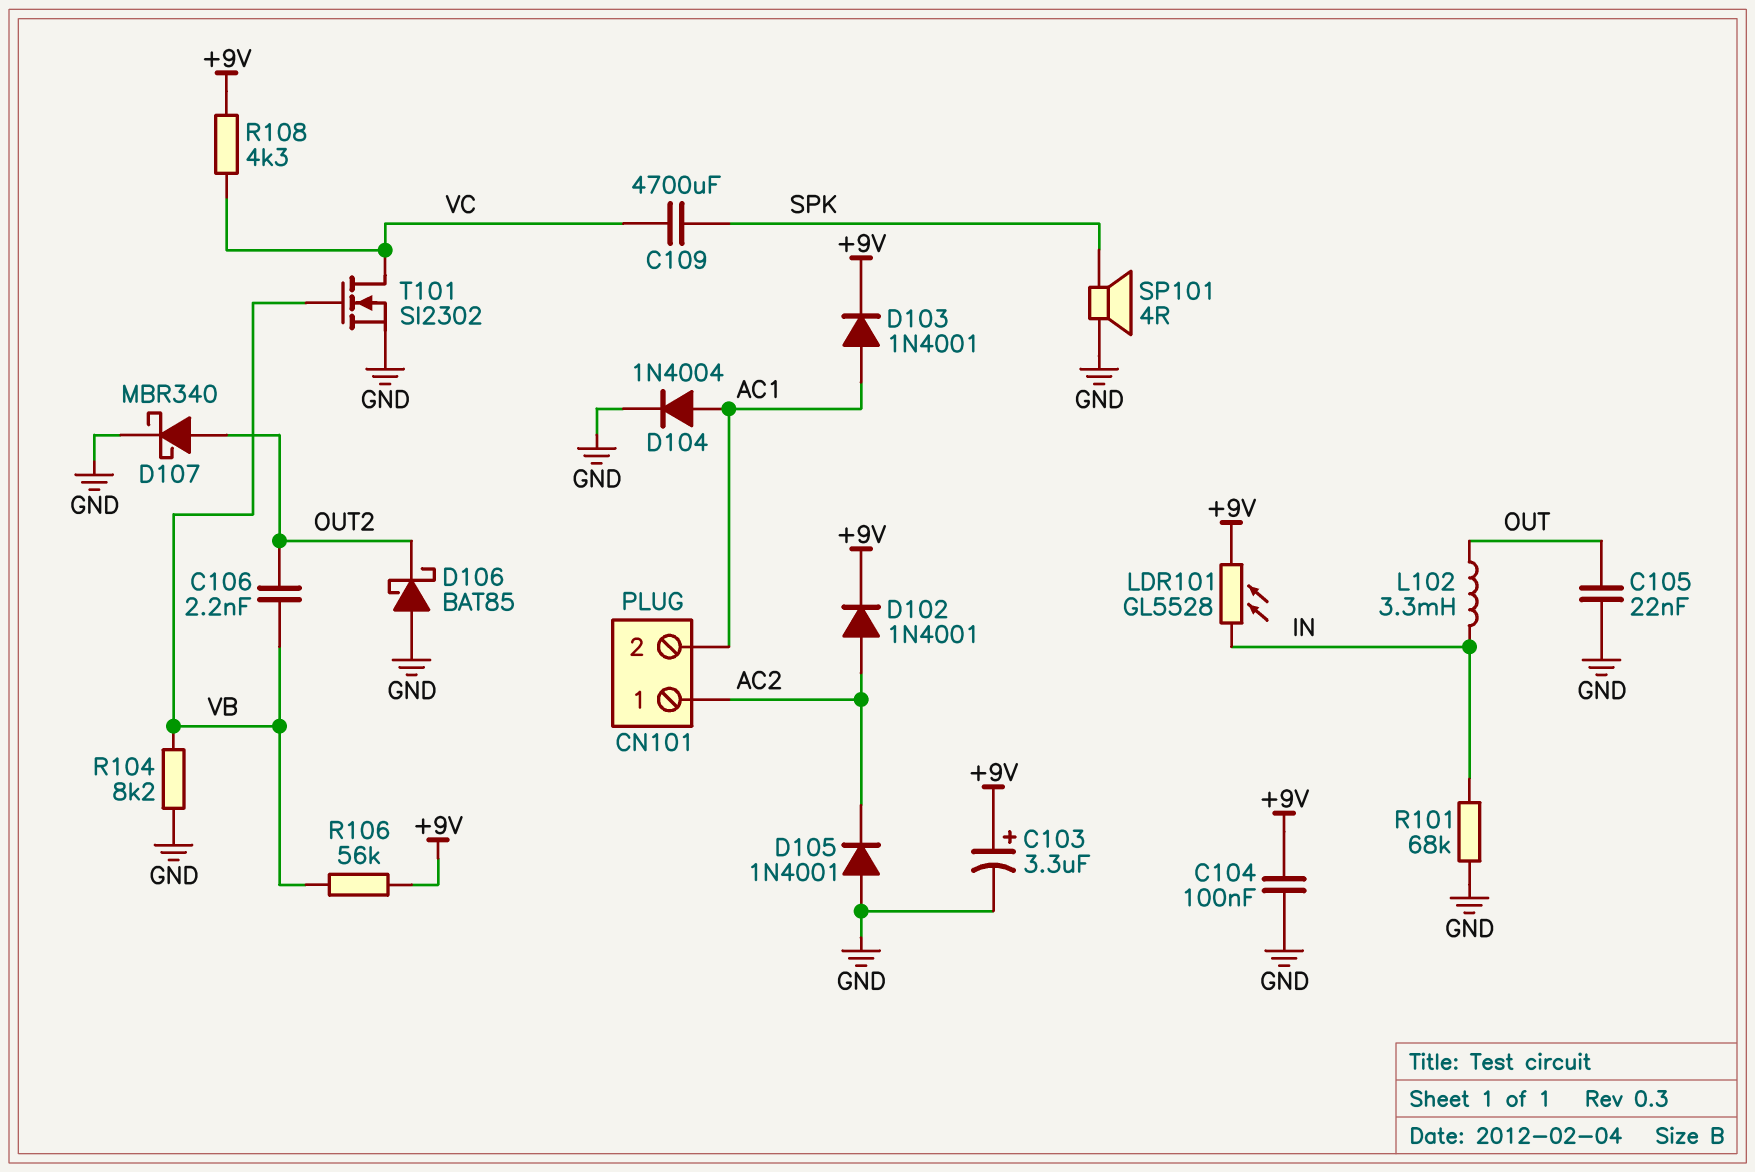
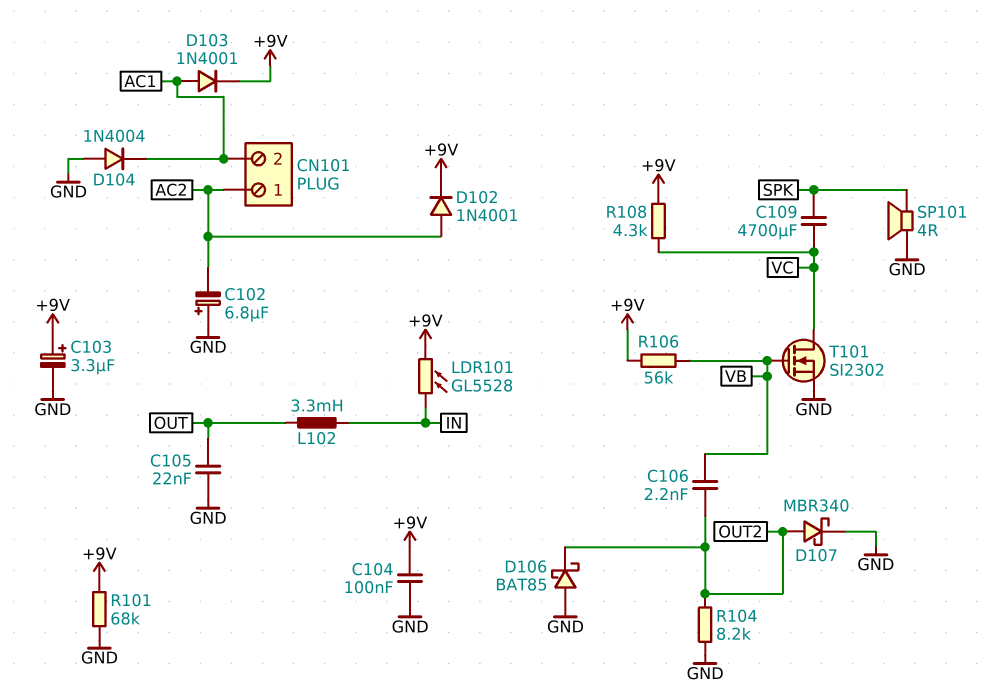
C102: none -> 6.8uF (plus GND, minus AC2)
D104: diode 1N4004 (A AC1, K GND) -> diode 1N4004 (A GND, K AC1)
D105: diode 1N4001 (A GND, K AC2) -> none
R101: 68k (GND, IN) -> 68k (+9V, GND)
R104: 8.2k (GND, VB) -> 8.2k (GND, OUT2)

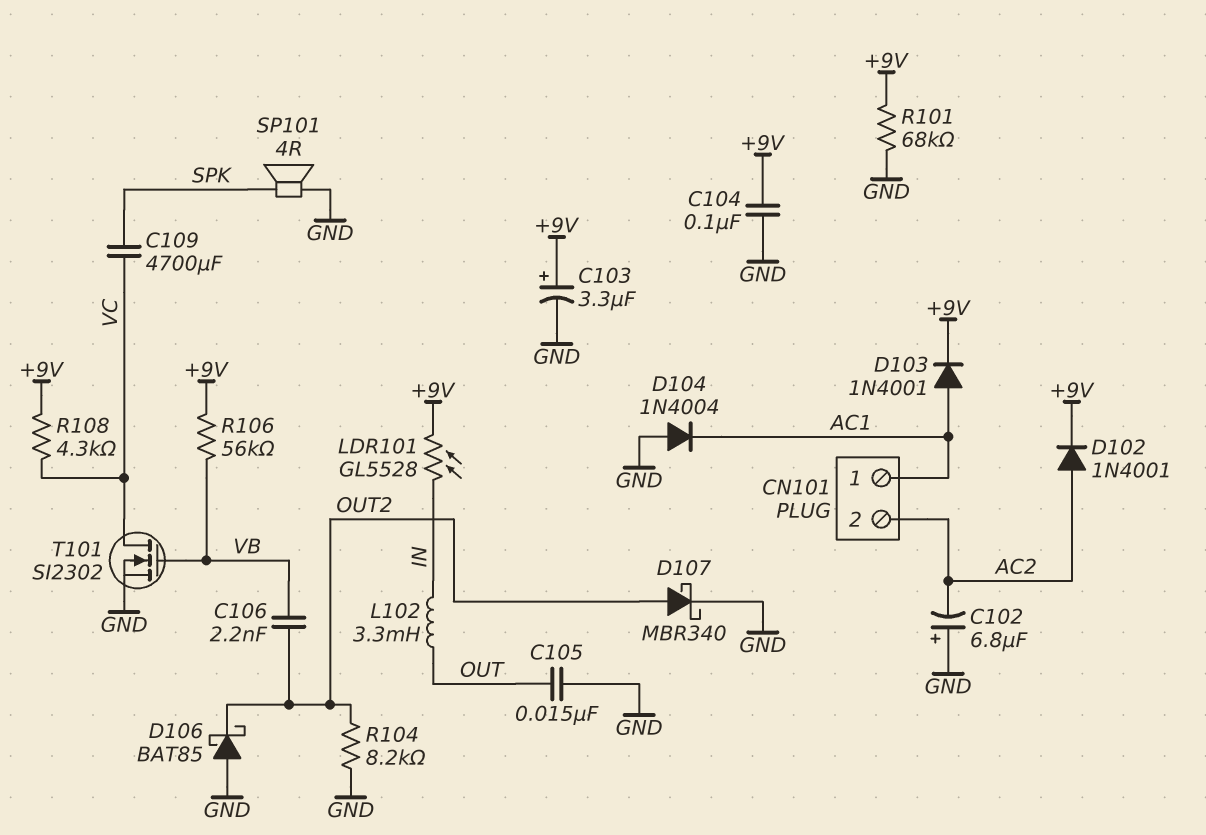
C105: 22nF (GND, OUT) -> 15nF (GND, OUT)
CN101 pin 1: AC2 -> AC1
CN101 pin 2: AC1 -> AC2

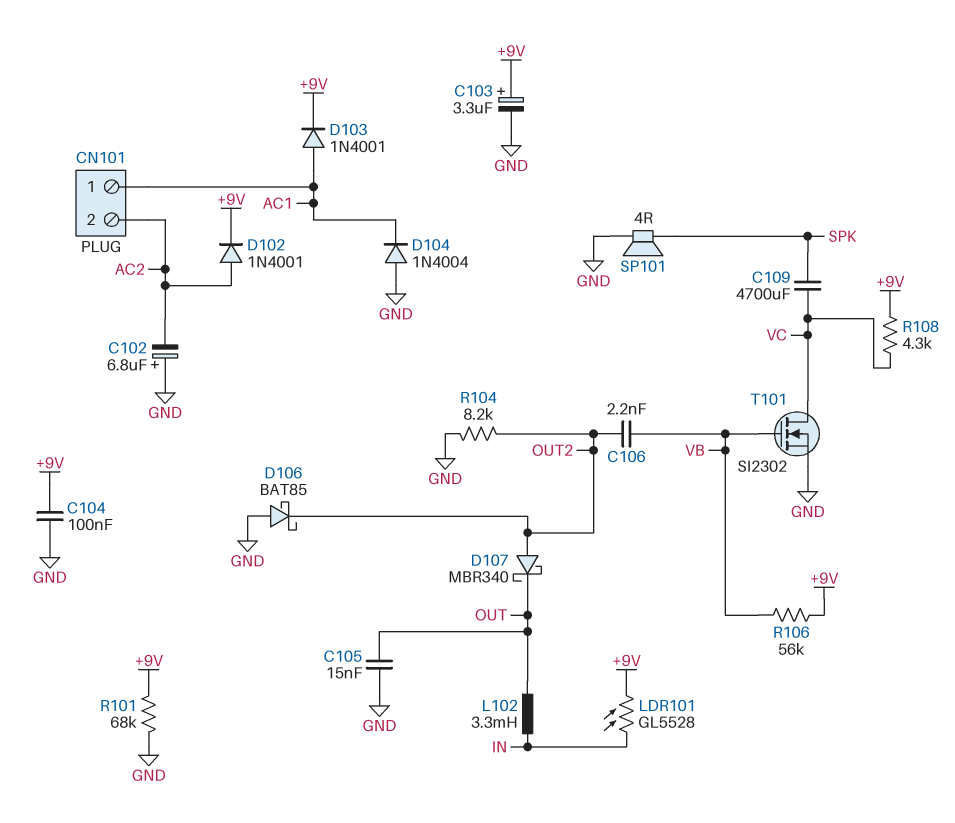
D107: schottky MBR340 (A OUT2, K GND) -> schottky MBR340 (A OUT2, K OUT)

